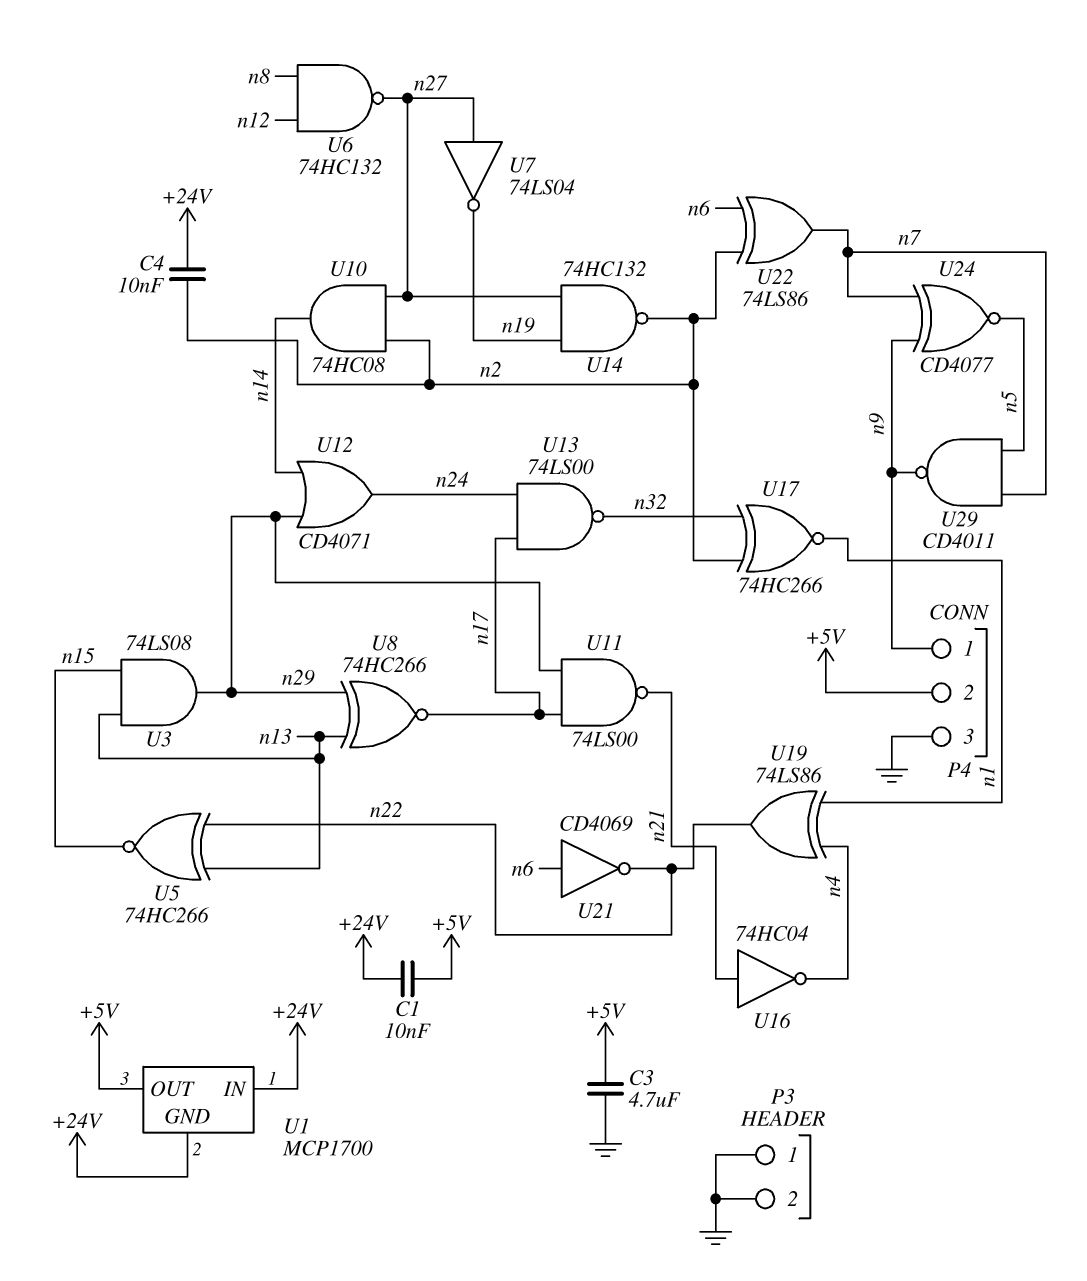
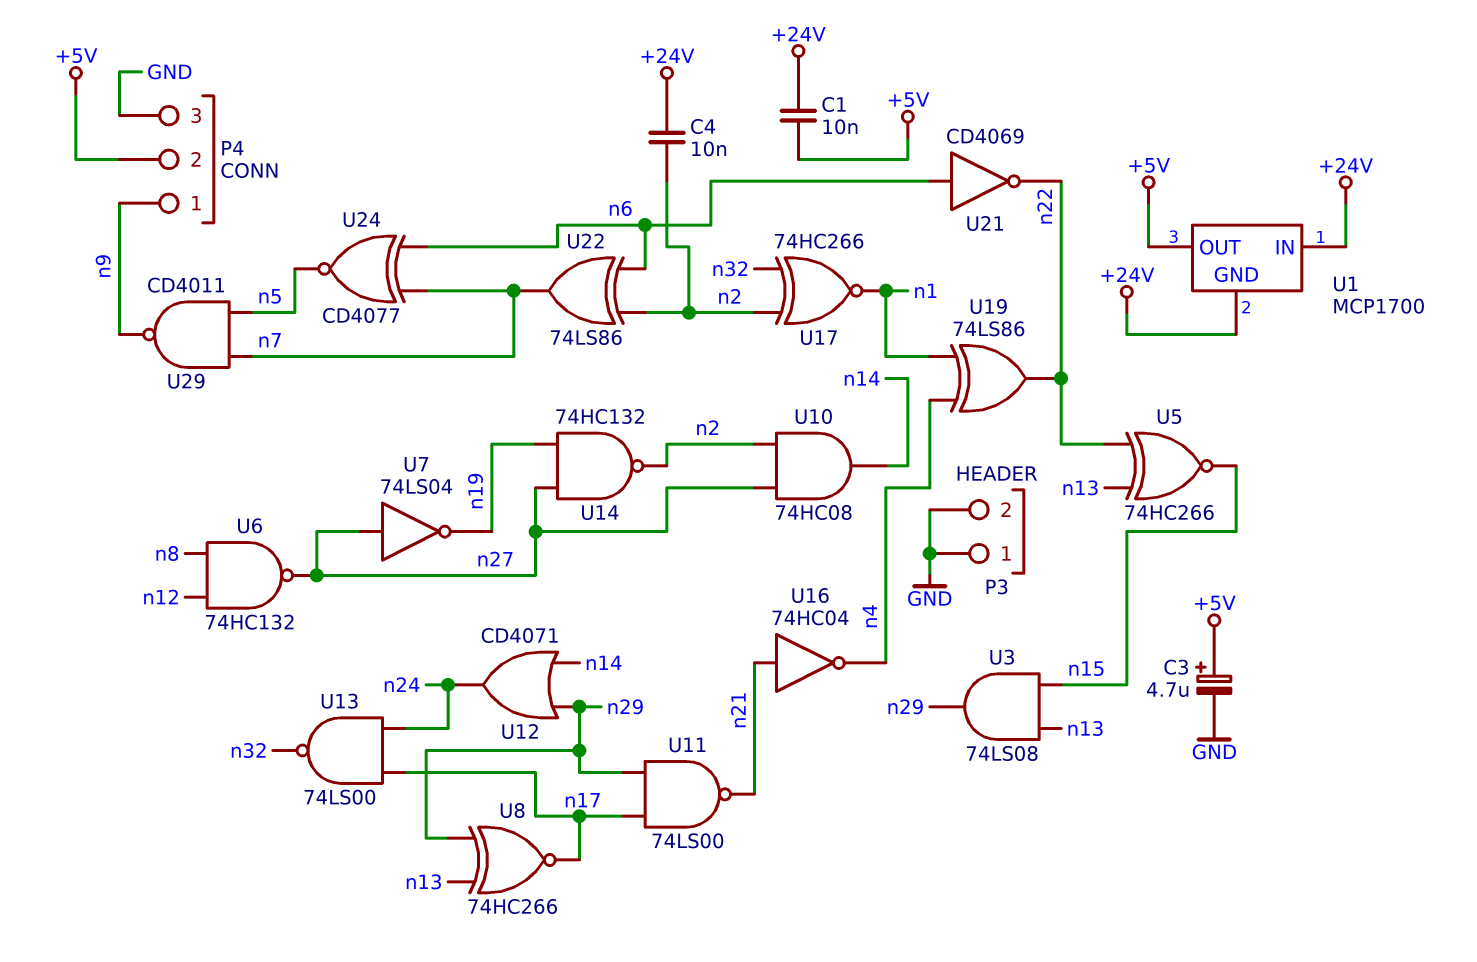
C3: 4.7uF (+5V, GND) -> 4.7uF (plus +5V, minus GND)
U24: XNOR CD4077 (in n7, in n9, out n5) -> XNOR CD4077 (in n6, in n7, out n5)

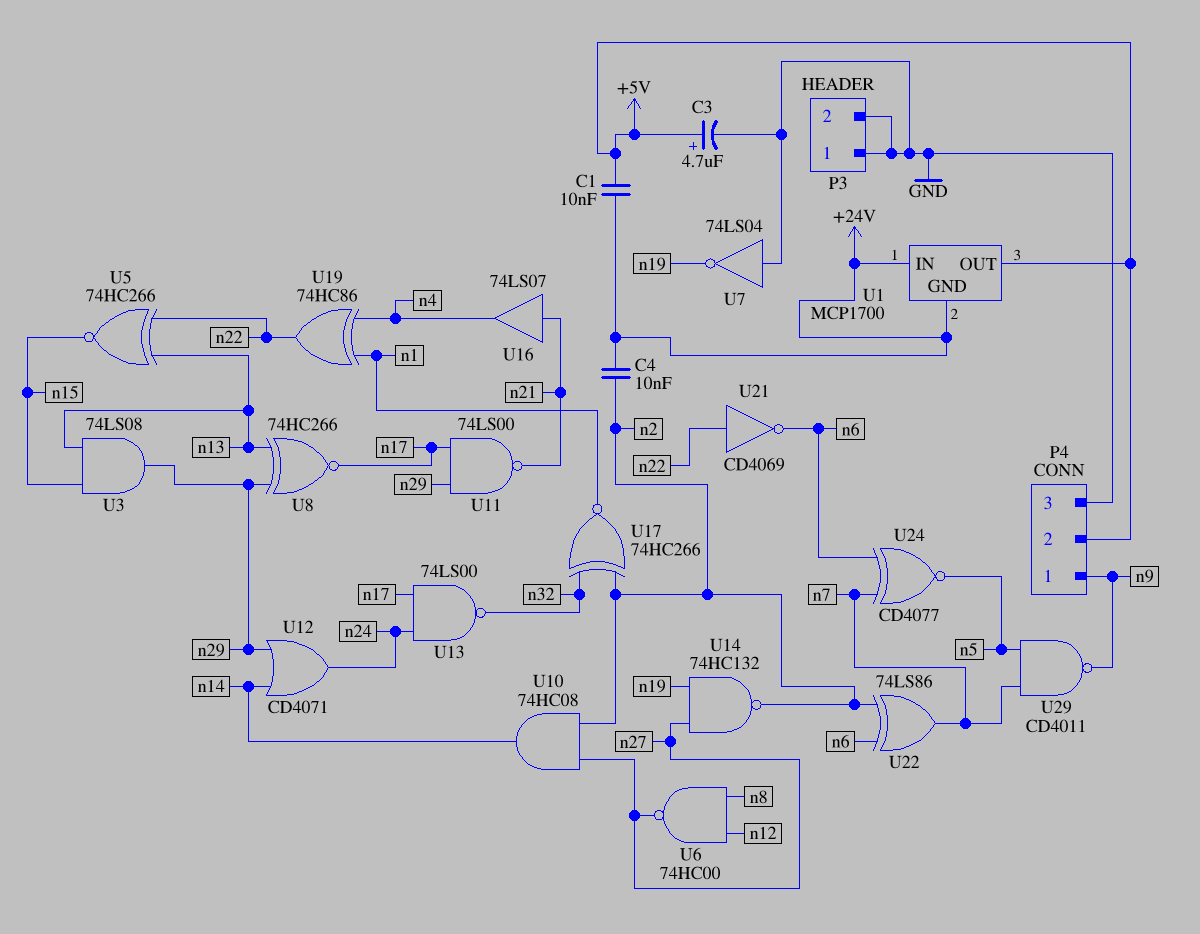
U6: NAND 74HC132 (in n8, in n12, out n27) -> NAND 74HC00 (in n8, in n12, out n27)
U7: NOT 74LS04 (in n27, out n19) -> NOT 74LS04 (in GND, out n19)
U16: NOT 74HC04 (in n21, out n4) -> buffer 74LS07 (in n21, out n4)
U19: XOR 74LS86 (in n1, in n4, out n22) -> XOR 74HC86 (in n1, in n4, out n22)
U21: NOT CD4069 (in n6, out n22) -> NOT CD4069 (in n22, out n6)

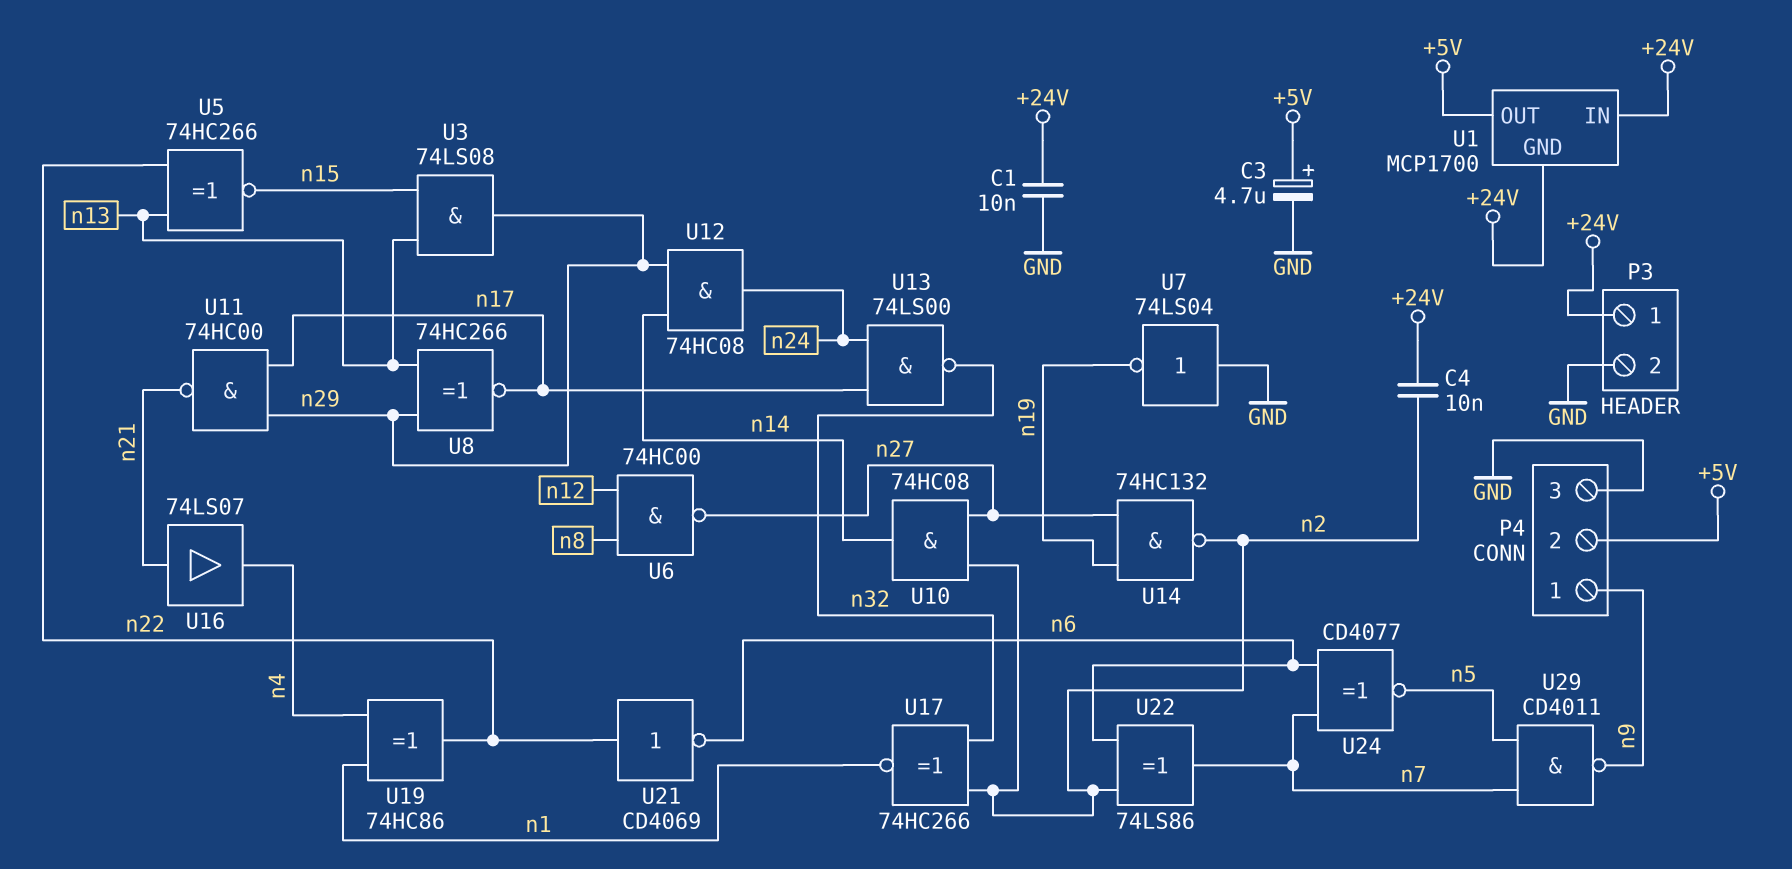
C1: 10nF (+5V, +24V) -> 10nF (+24V, GND)
P3 pin 1: GND -> +24V
U11: NAND 74LS00 (in n17, in n29, out n21) -> NAND 74HC00 (in n17, in n29, out n21)
U12: OR CD4071 (in n14, in n29, out n24) -> AND 74HC08 (in n14, in n29, out n24)

